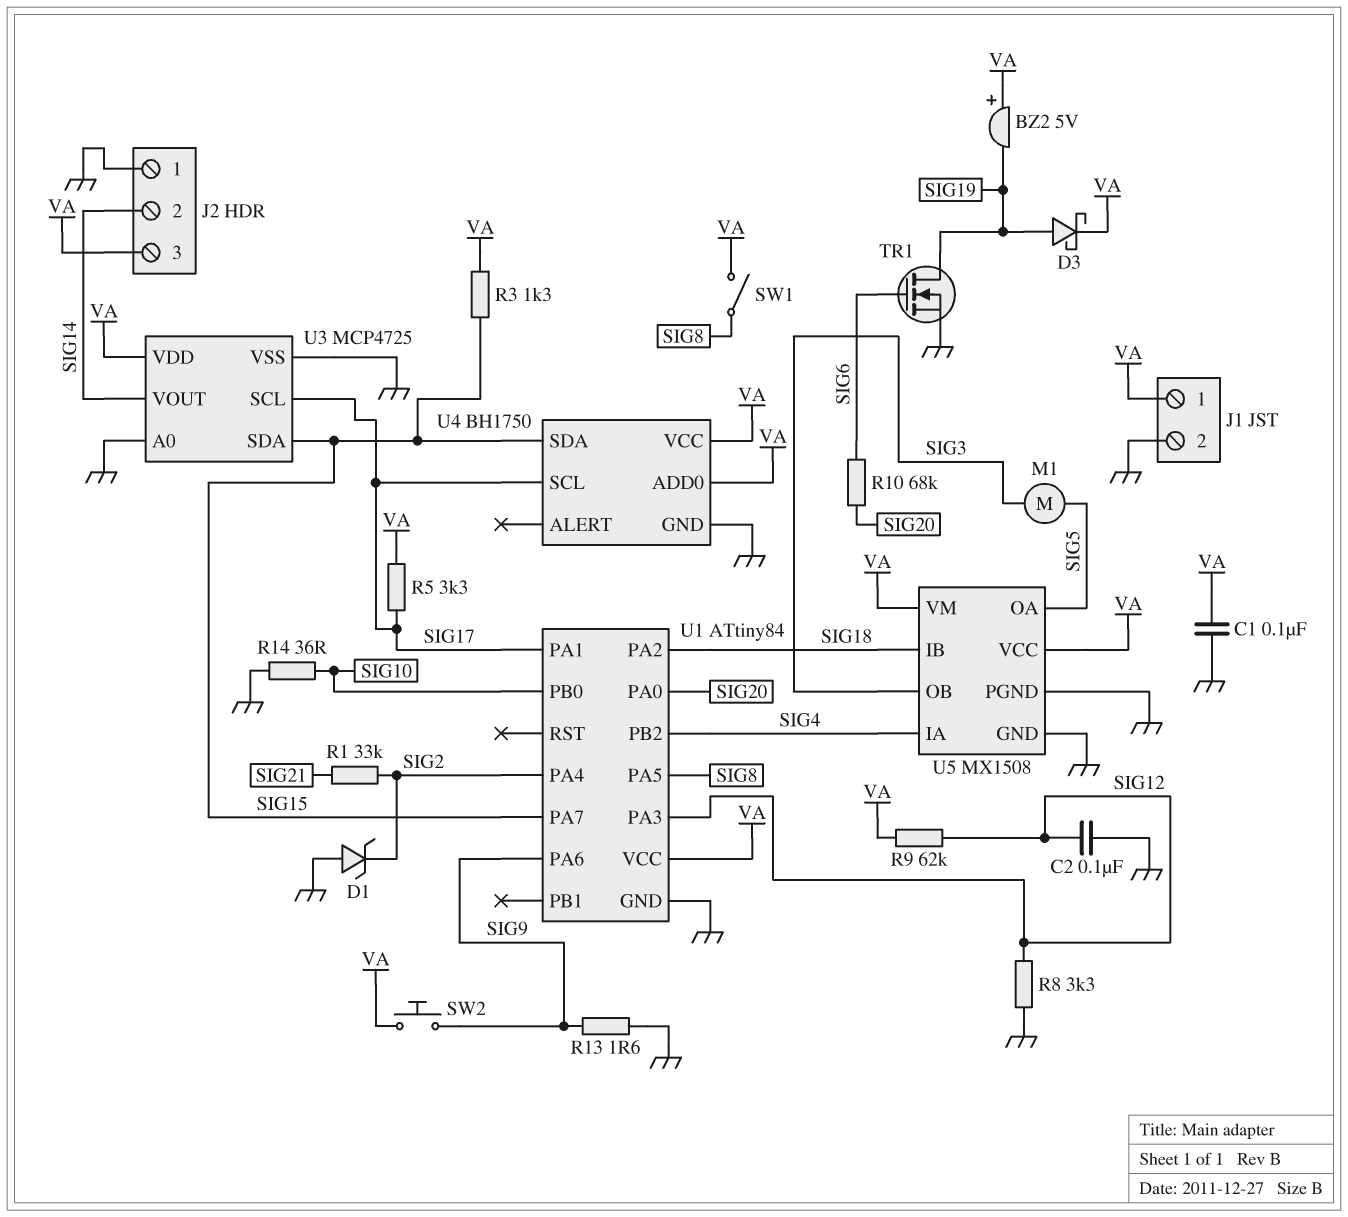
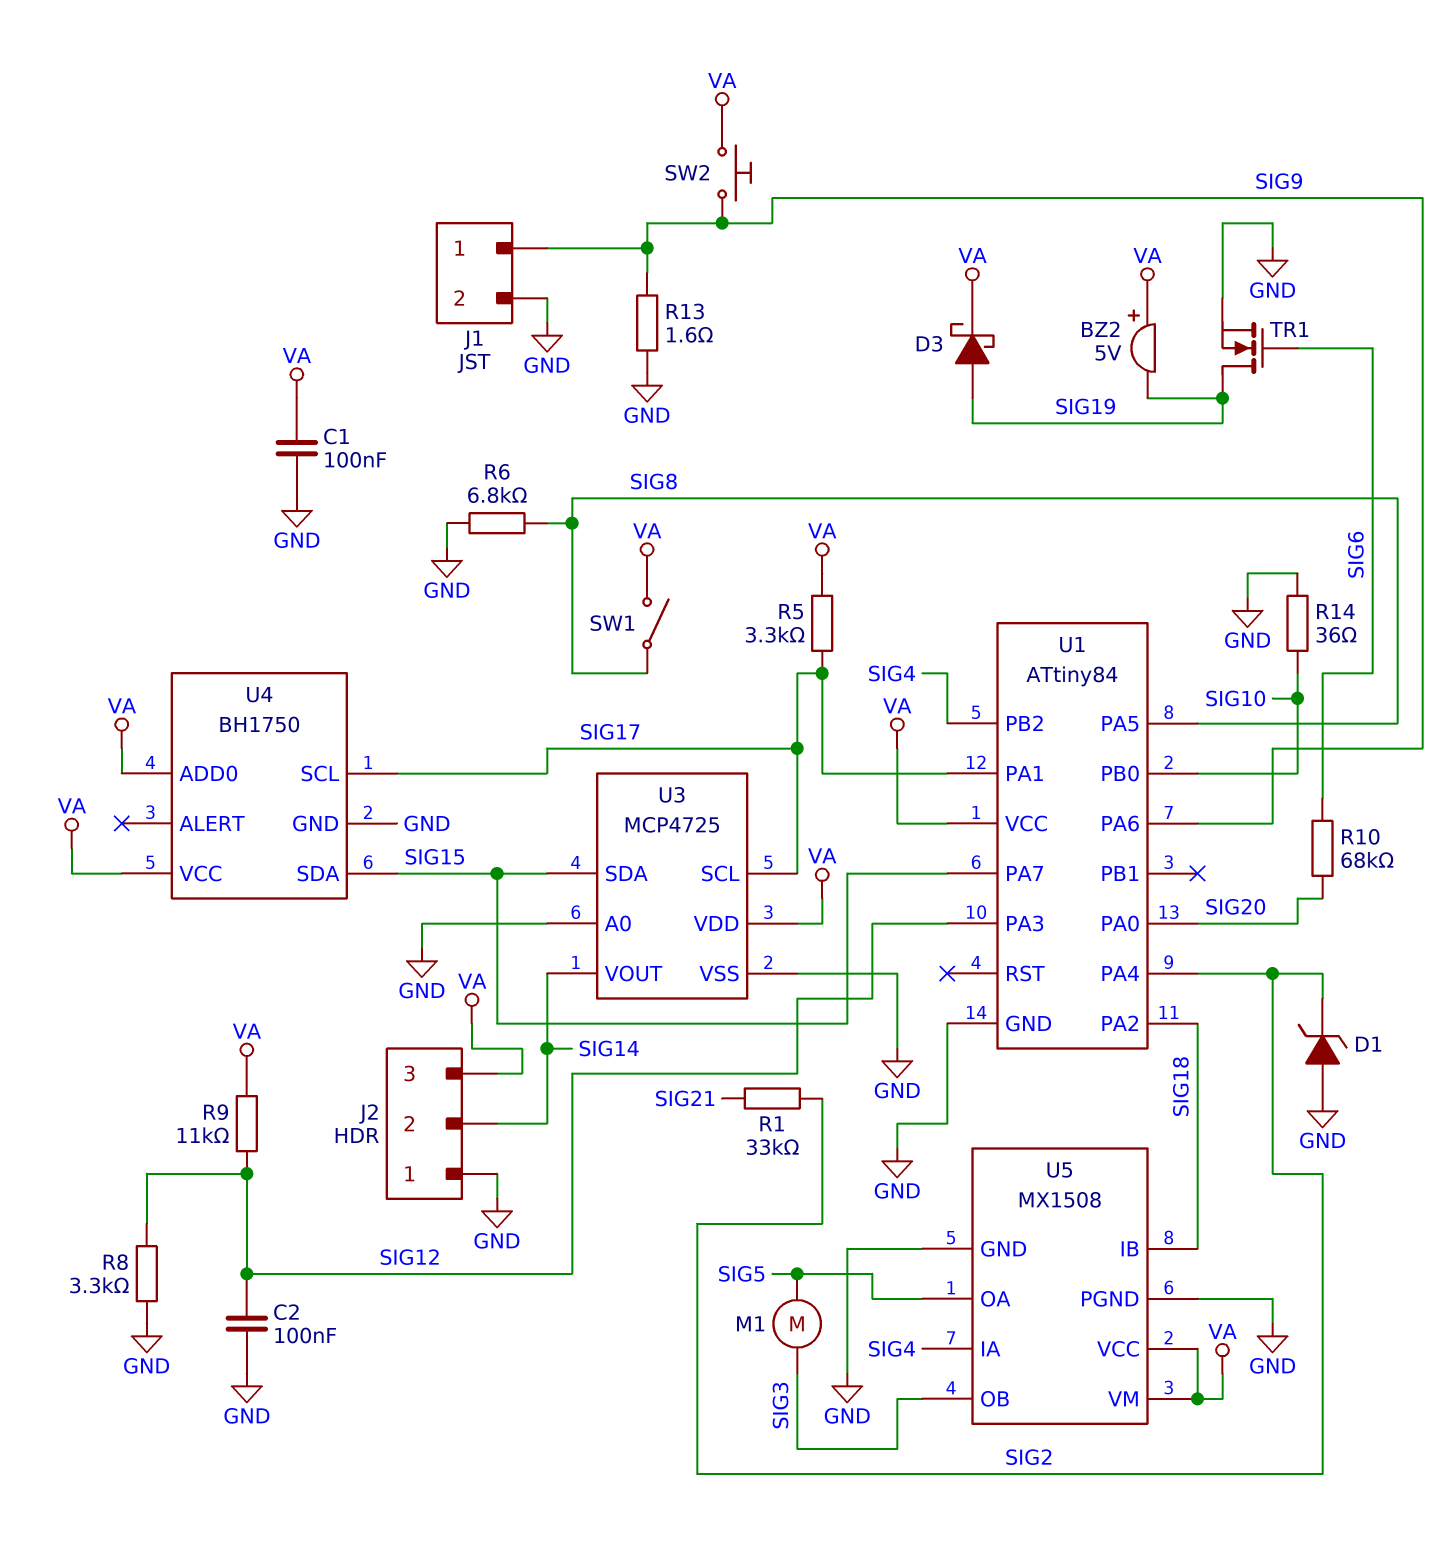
J1 pin 1: VA -> SIG9
R3: 1.3k (SIG15, VA) -> none
R6: none -> 6.8k (GND, SIG8)
R9: 62k (SIG12, VA) -> 11k (SIG12, VA)

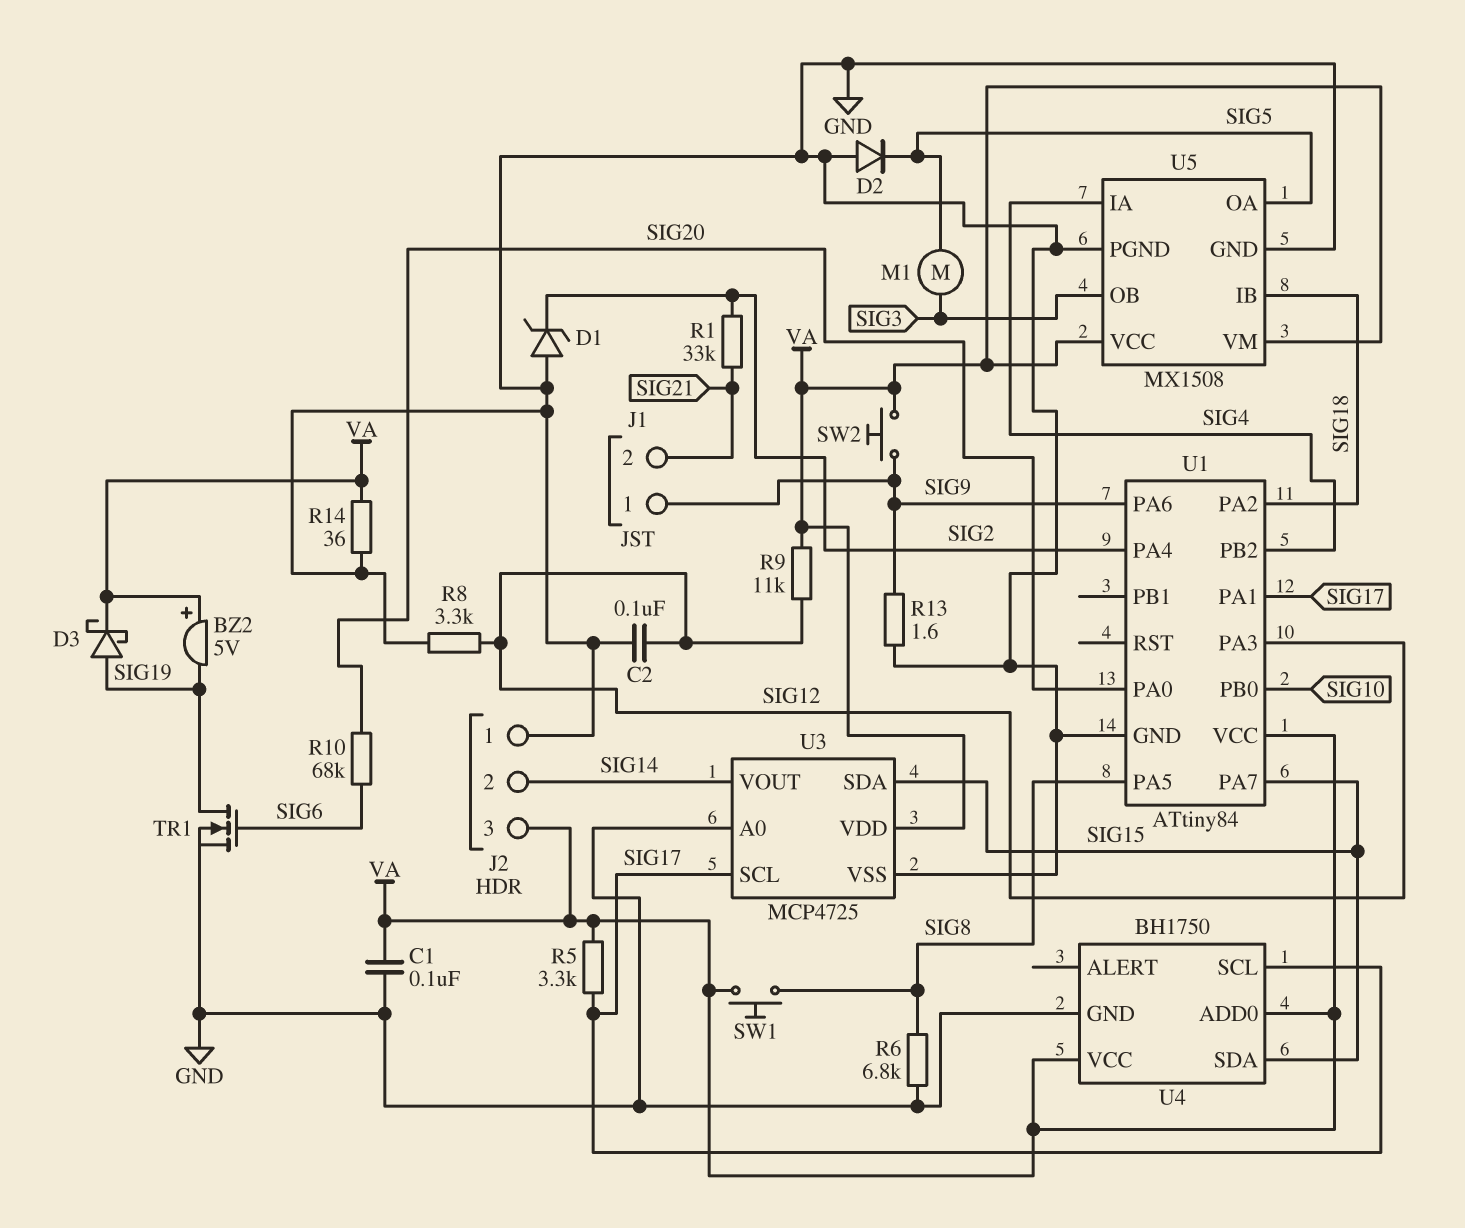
D2: none -> diode (A GND, K SIG5)
J1 pin 2: GND -> SIG21
R14: 36 (GND, SIG10) -> 36 (GND, VA)
SW1: switch (SIG8, VA) -> button (SIG8, VA)

